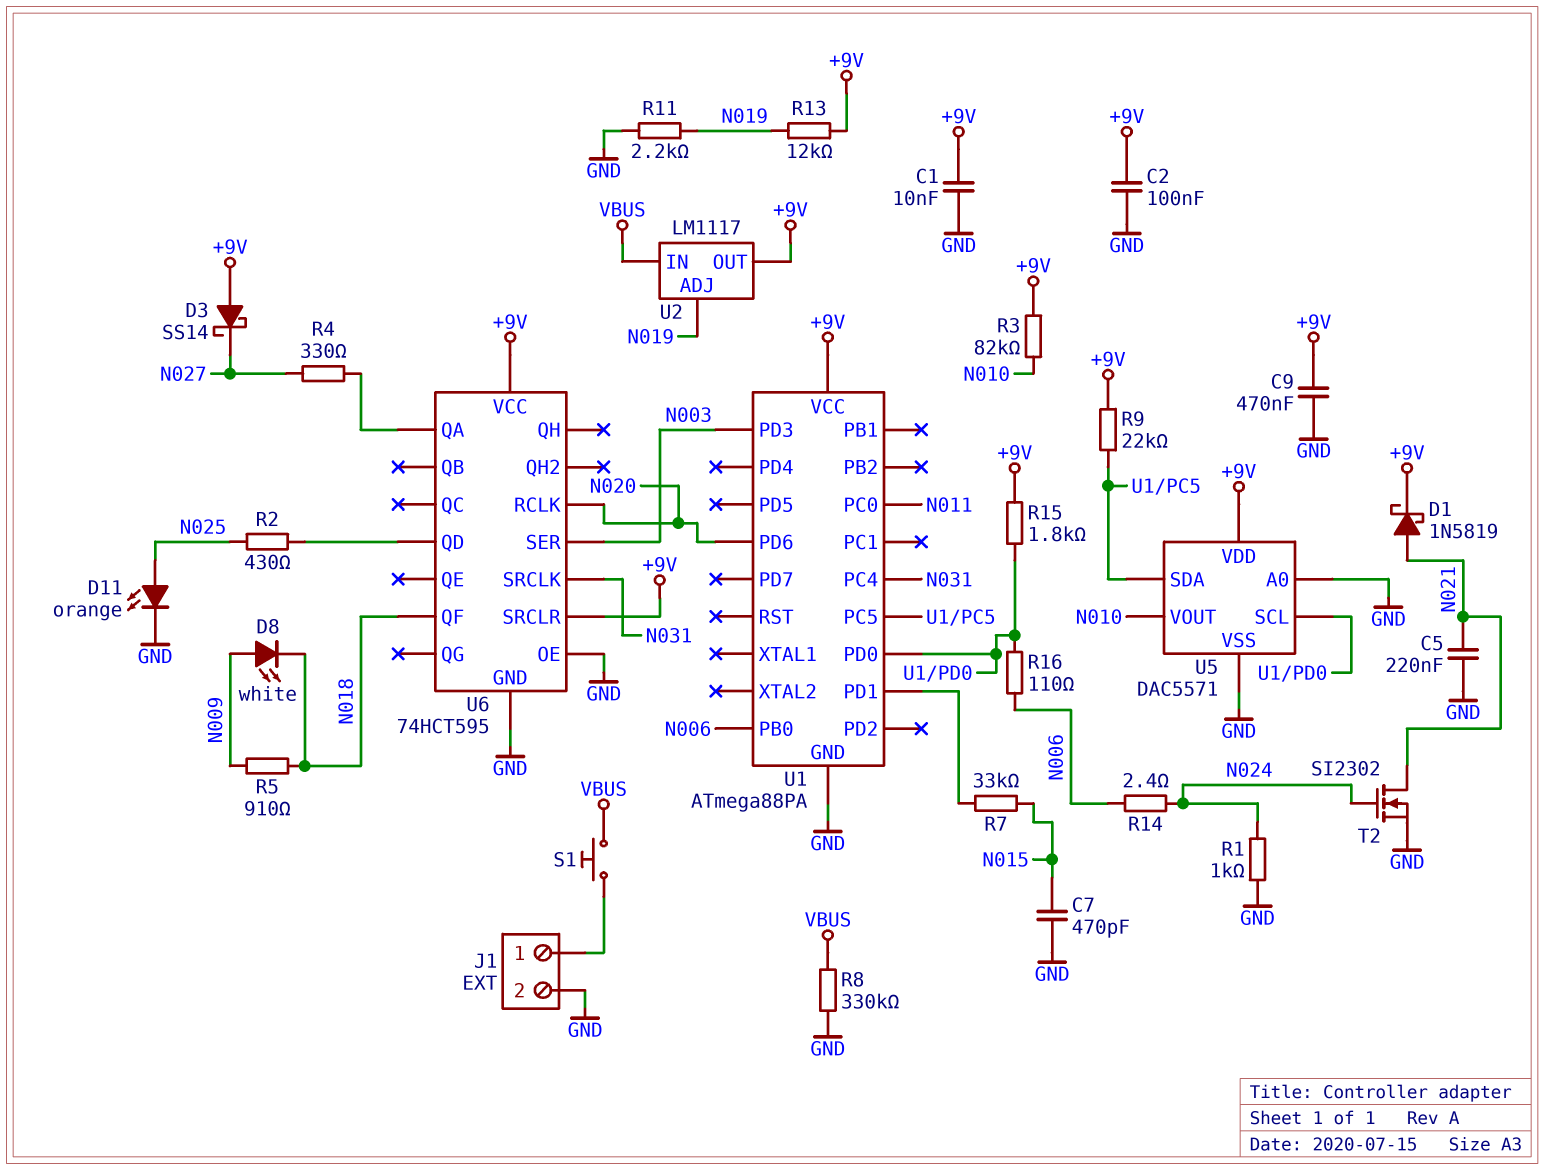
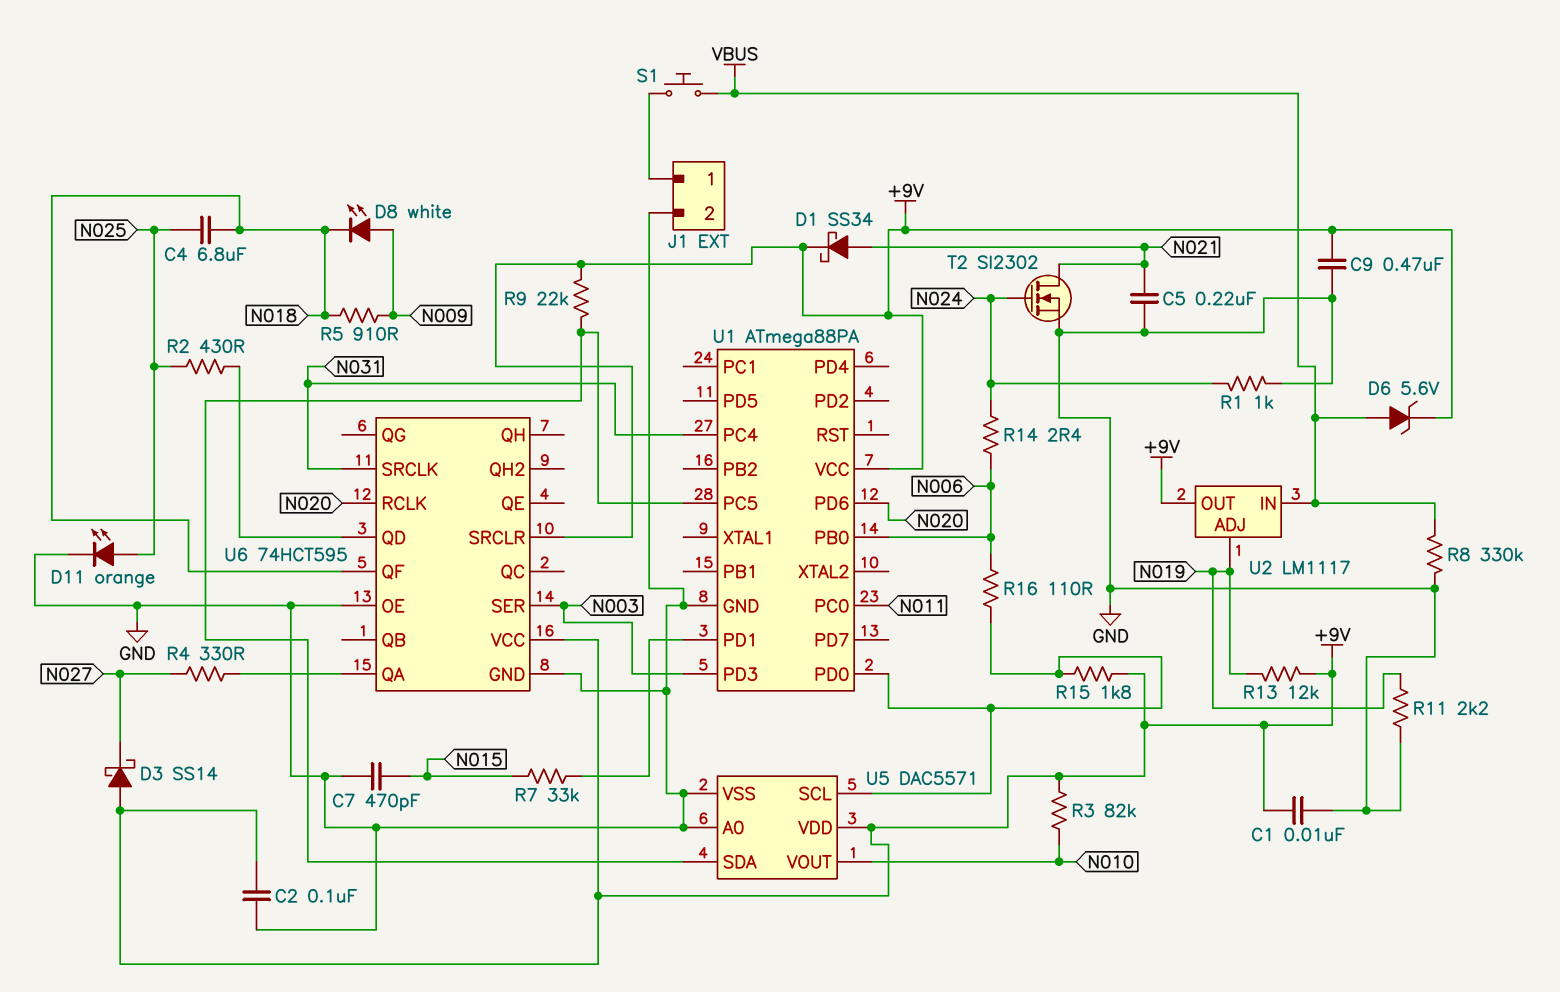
C4: none -> 6.8uF (N018, N025)
D1: schottky 1N5819 (A N021, K +9V) -> schottky SS34 (A N021, K +9V)
D6: none -> zener 5.6V (A VBUS, K +9V)

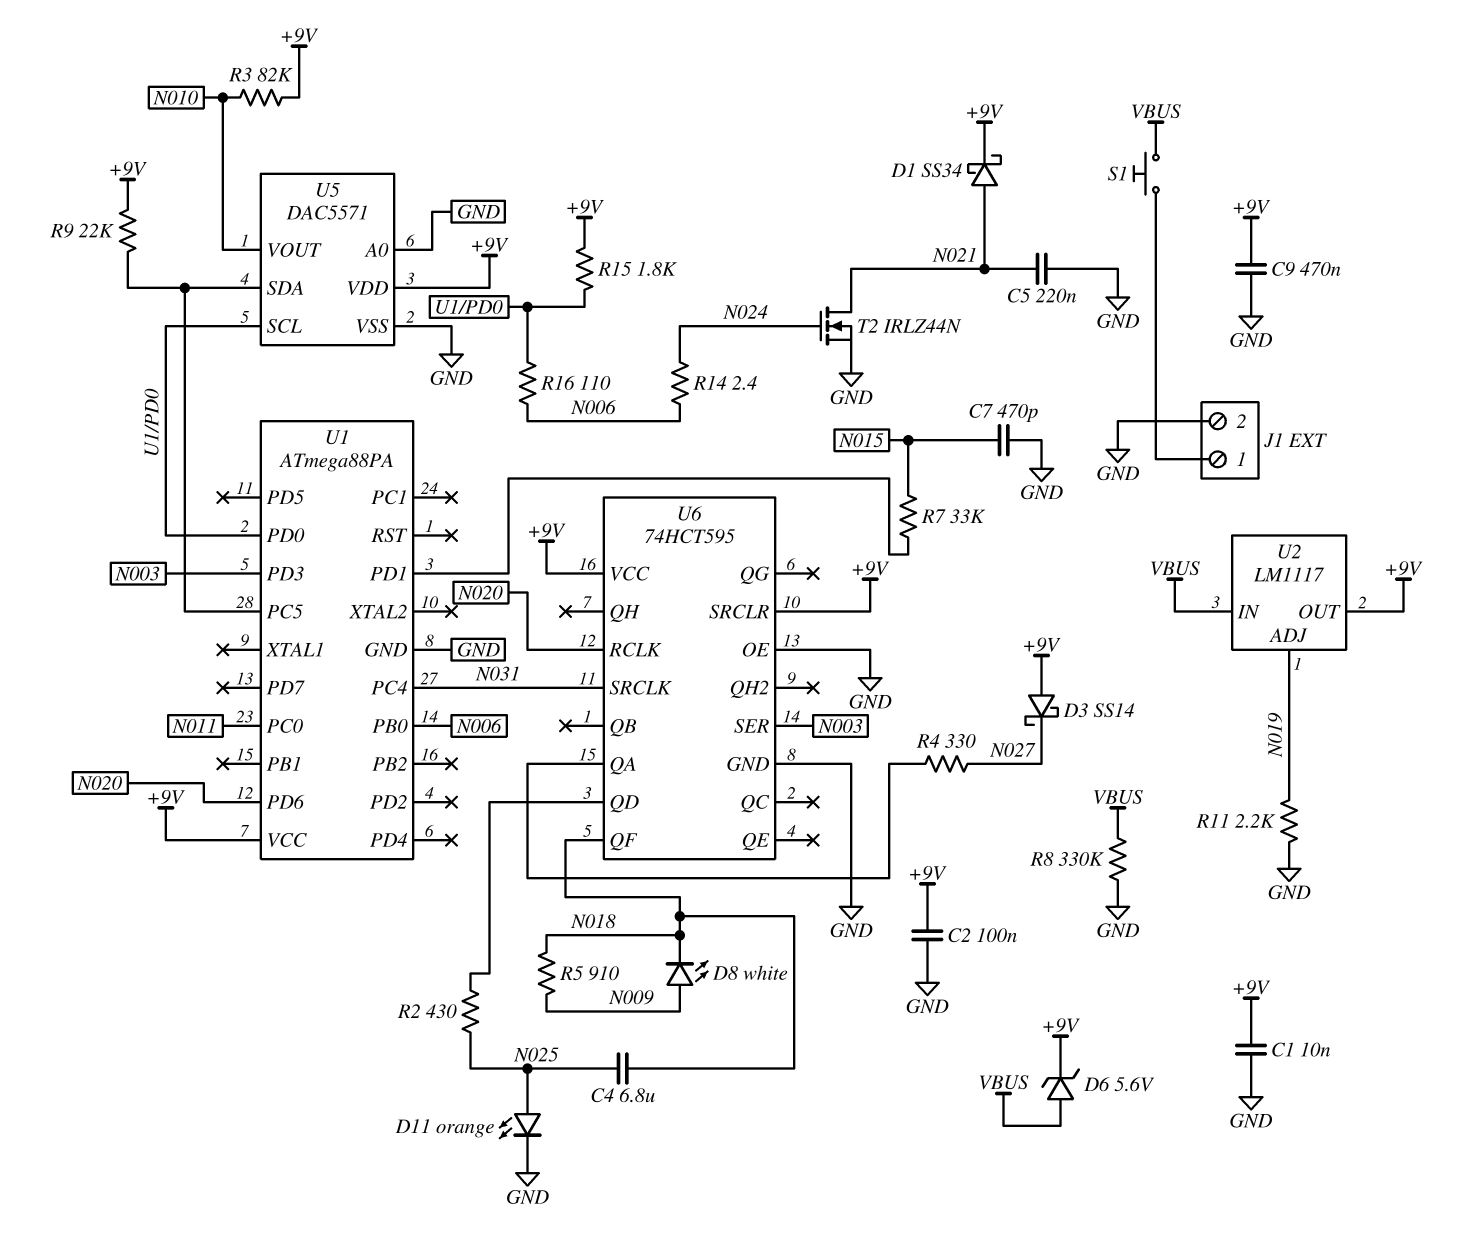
R1: 1k (GND, N024) -> none
R13: 12k (+9V, N019) -> none
T2: NMOS SI2302 (G N024, D N021, S GND) -> NMOS IRLZ44N (G N024, D N021, S GND)

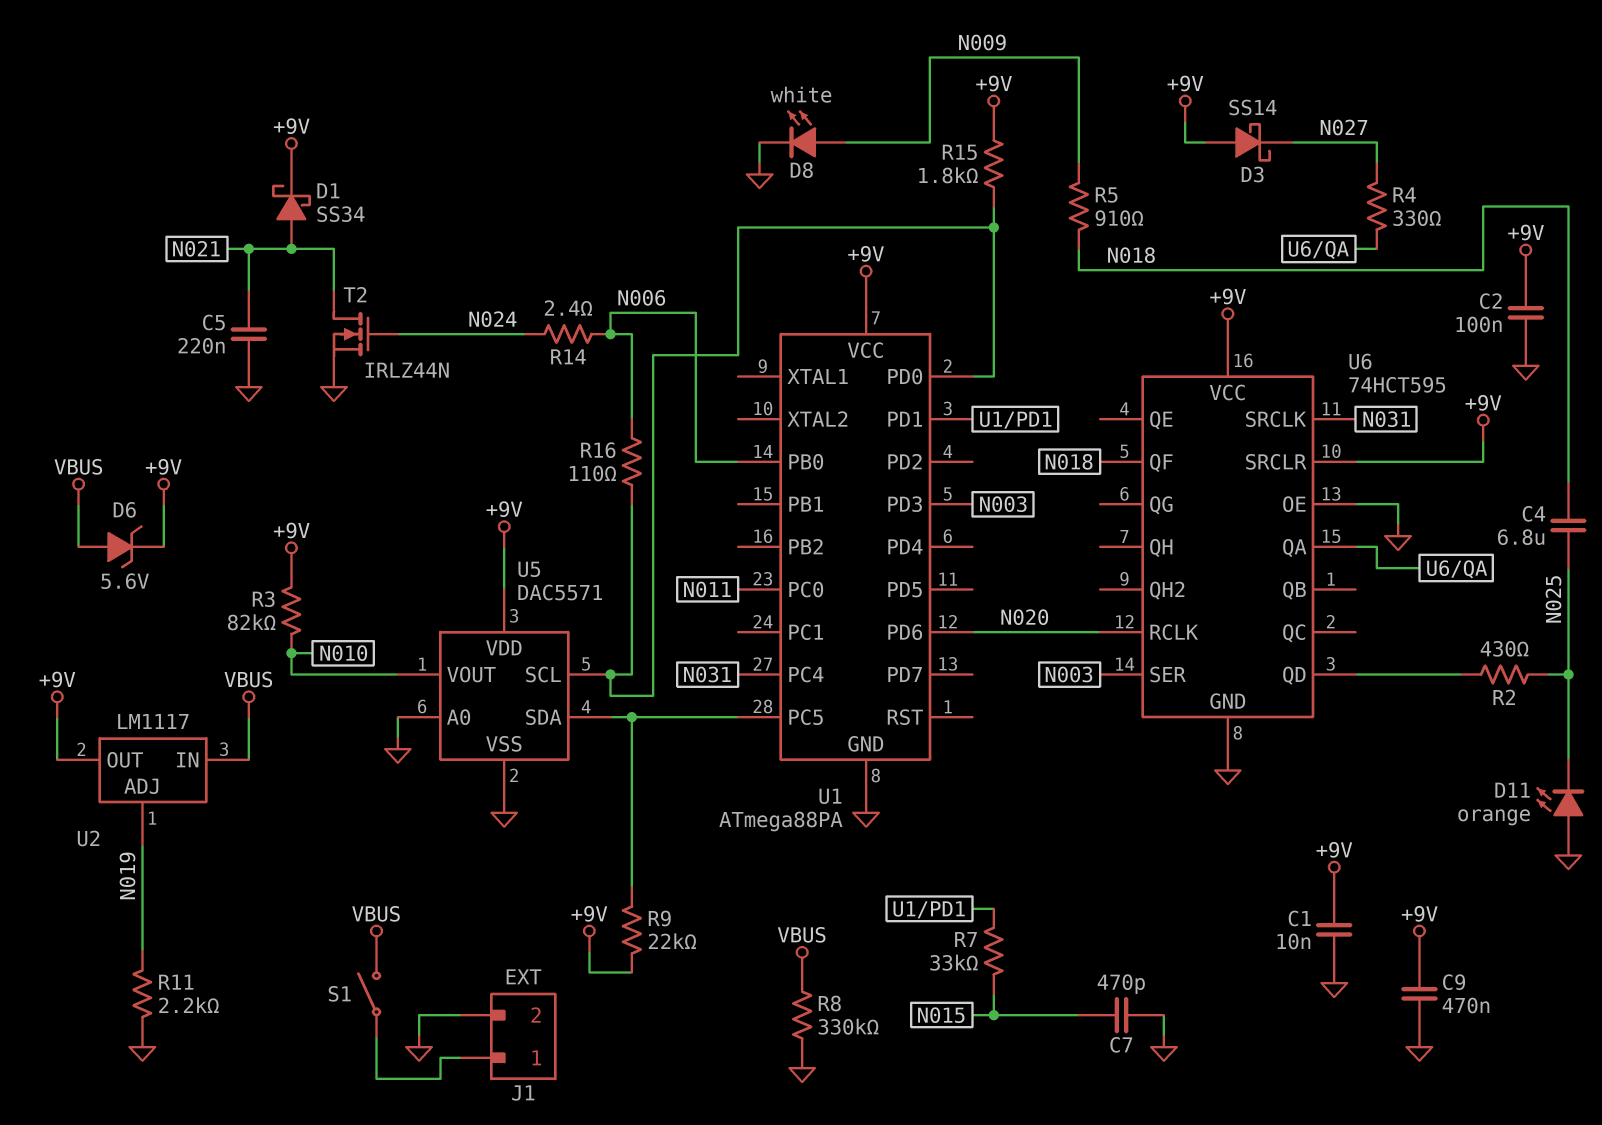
D8: LED white (A N009, K N018) -> LED white (A N009, K GND)
D11: LED orange (A N025, K GND) -> LED orange (A GND, K N025)
S1: button (J1/1, VBUS) -> switch (J1/1, VBUS)

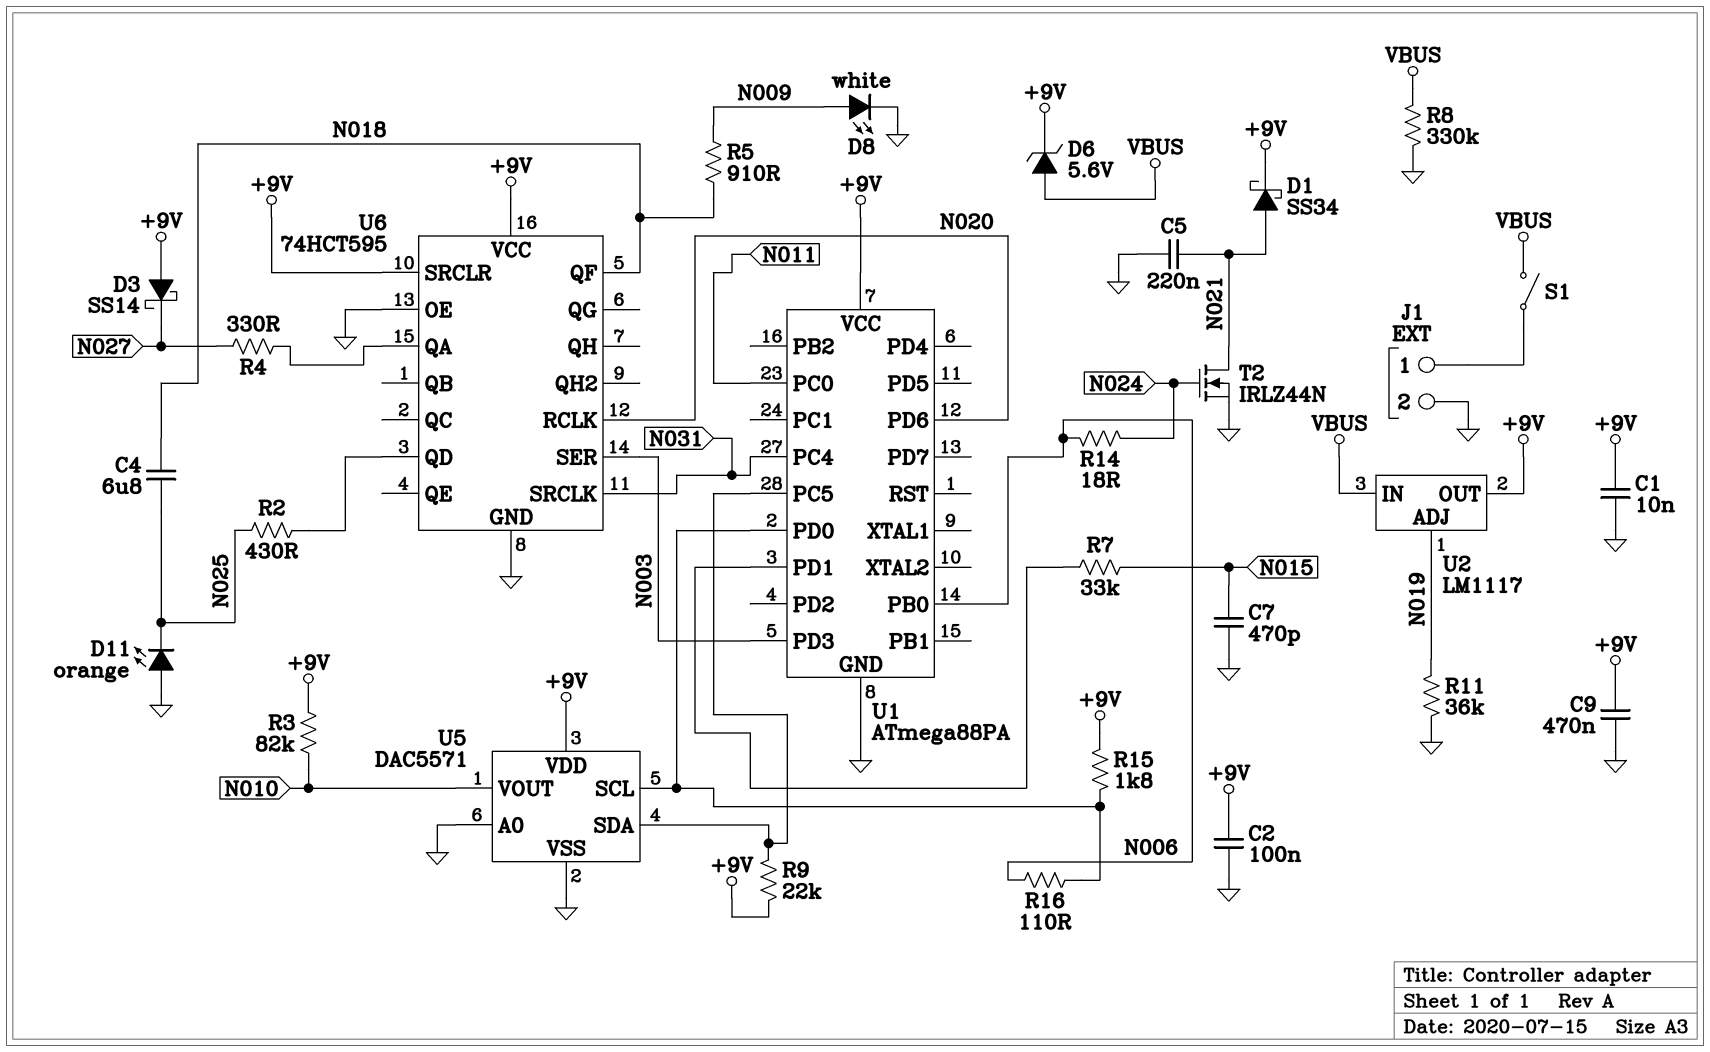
R11: 2.2k (GND, N019) -> 36k (GND, N019)
R14: 2.4 (N006, N024) -> 18 (N006, N024)

